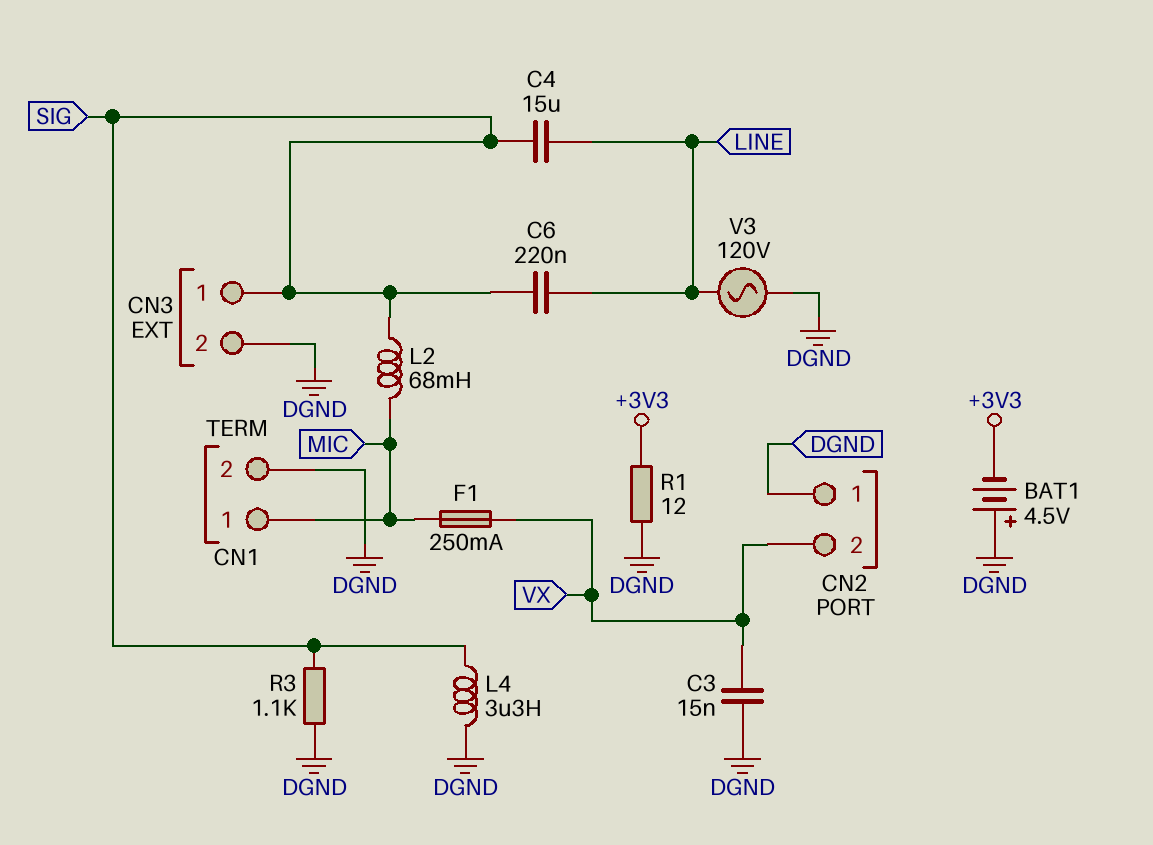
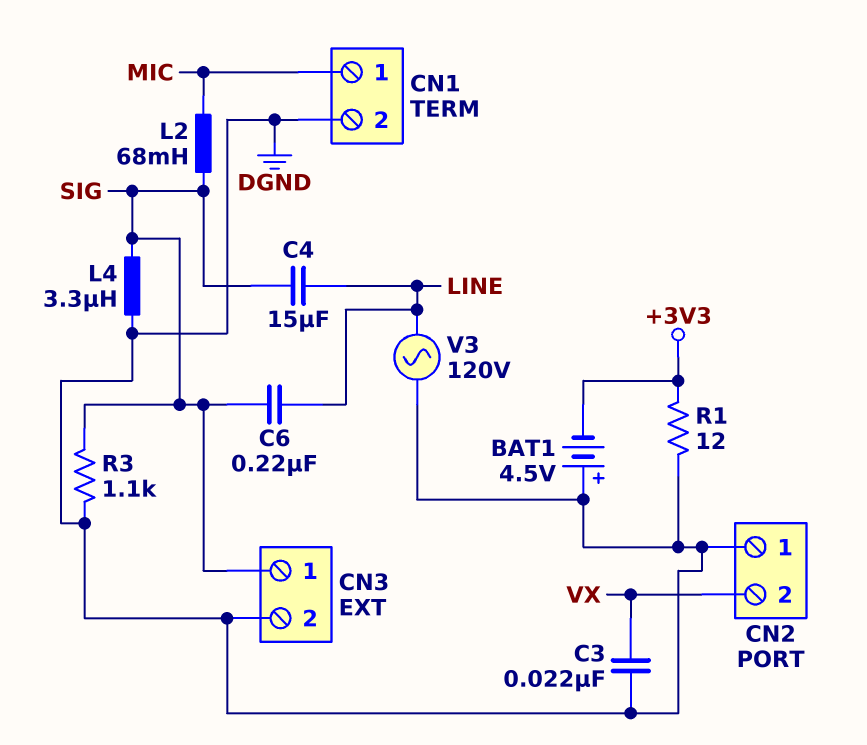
C3: 15nF (DGND, VX) -> 22nF (DGND, VX)
F1: 250mA (MIC, VX) -> none

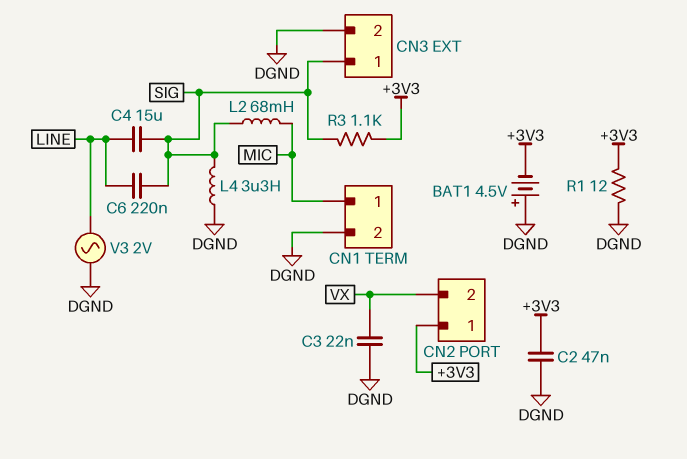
C2: none -> 47nF (+3V3, DGND)
CN2 pin 1: DGND -> +3V3
R3: 1.1k (DGND, SIG) -> 1.1k (+3V3, SIG)
V3: AC 120V (DGND, LINE) -> AC 2V (DGND, LINE)

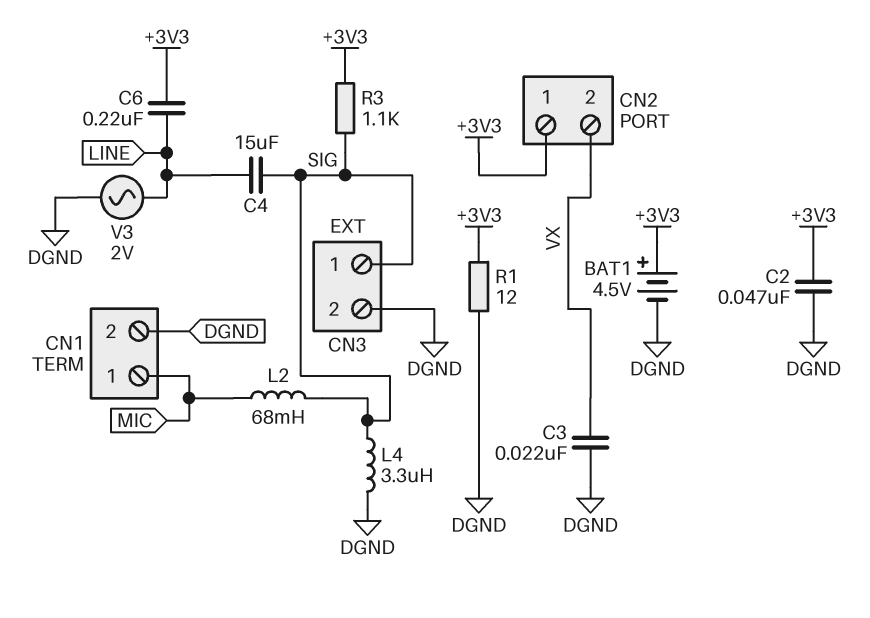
BAT1: 4.5V (plus DGND, minus +3V3) -> 4.5V (plus +3V3, minus DGND)
C6: 220nF (LINE, SIG) -> 220nF (+3V3, LINE)

